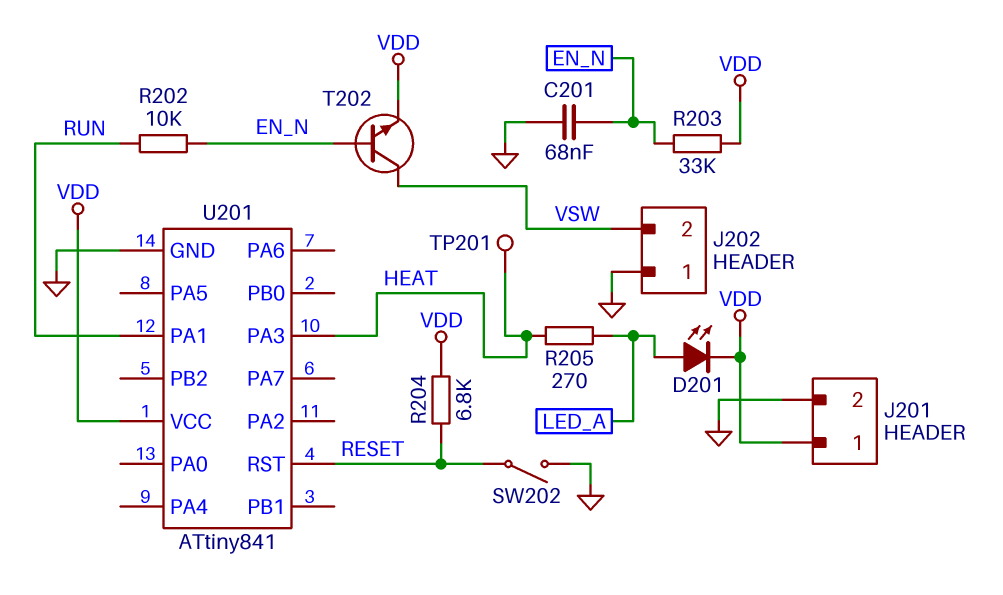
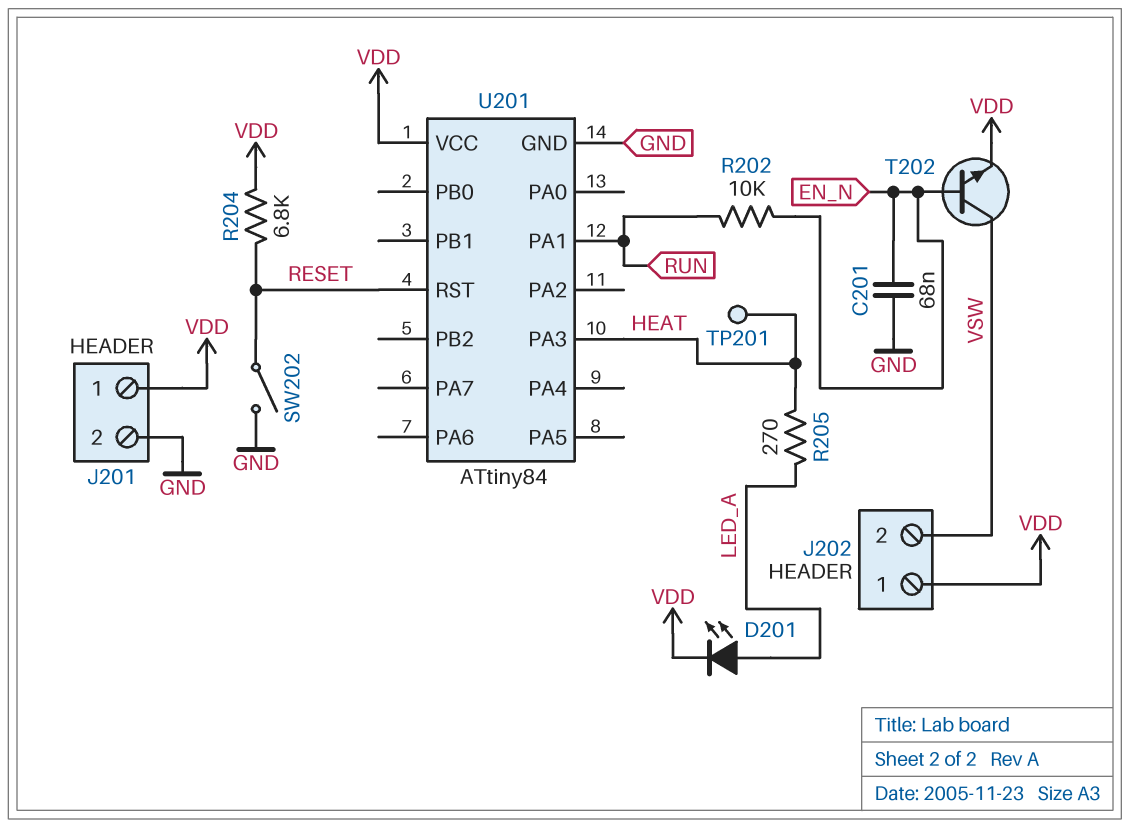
J202 pin 1: GND -> VDD
R203: 33k (EN_N, VDD) -> none
U201: ATtiny841 -> ATtiny84

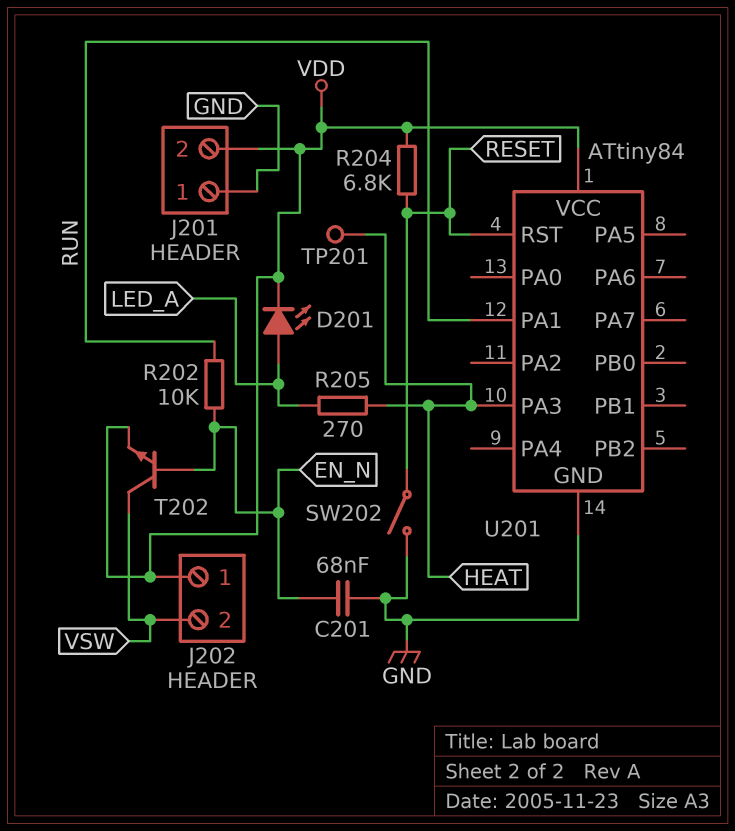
J201 pin 1: VDD -> GND
J201 pin 2: GND -> VDD

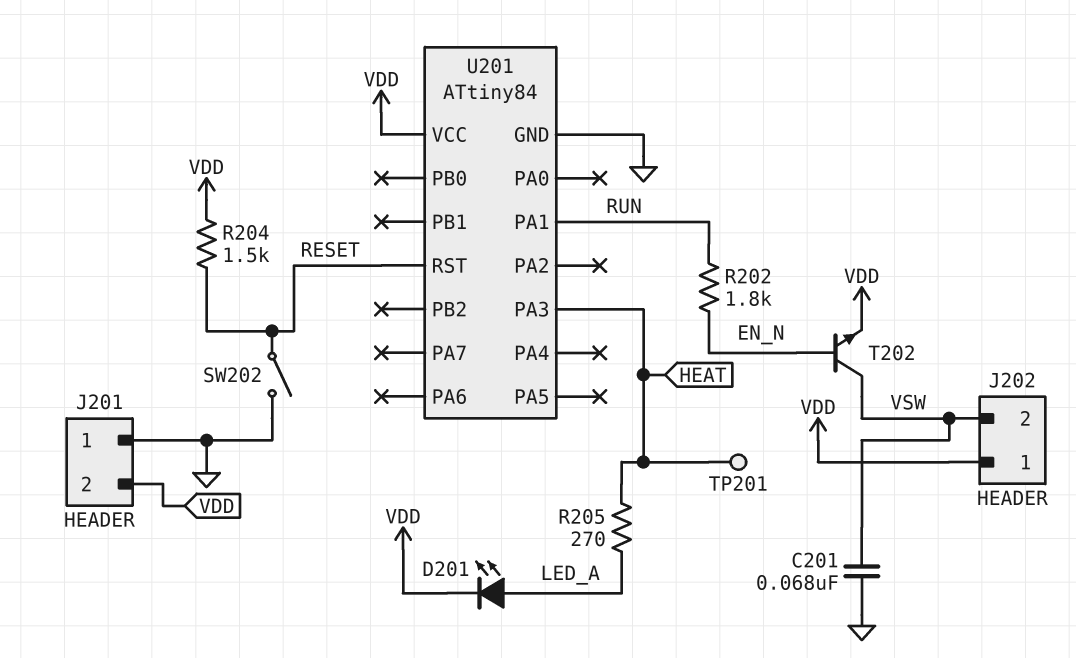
C201: 68nF (EN_N, GND) -> 68nF (GND, VSW)
R202: 10k (EN_N, RUN) -> 1.8k (EN_N, RUN)
R204: 6.8k (RESET, VDD) -> 1.5k (RESET, VDD)

